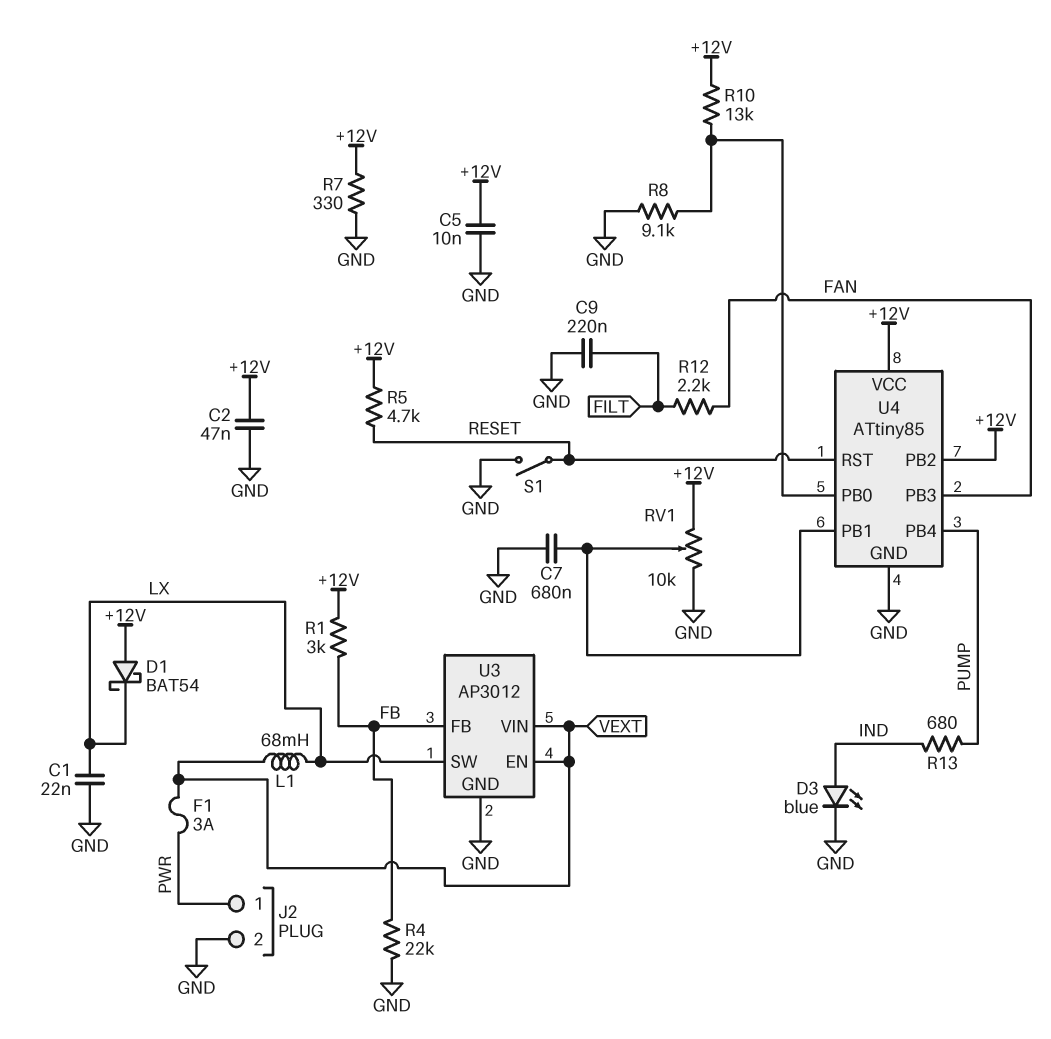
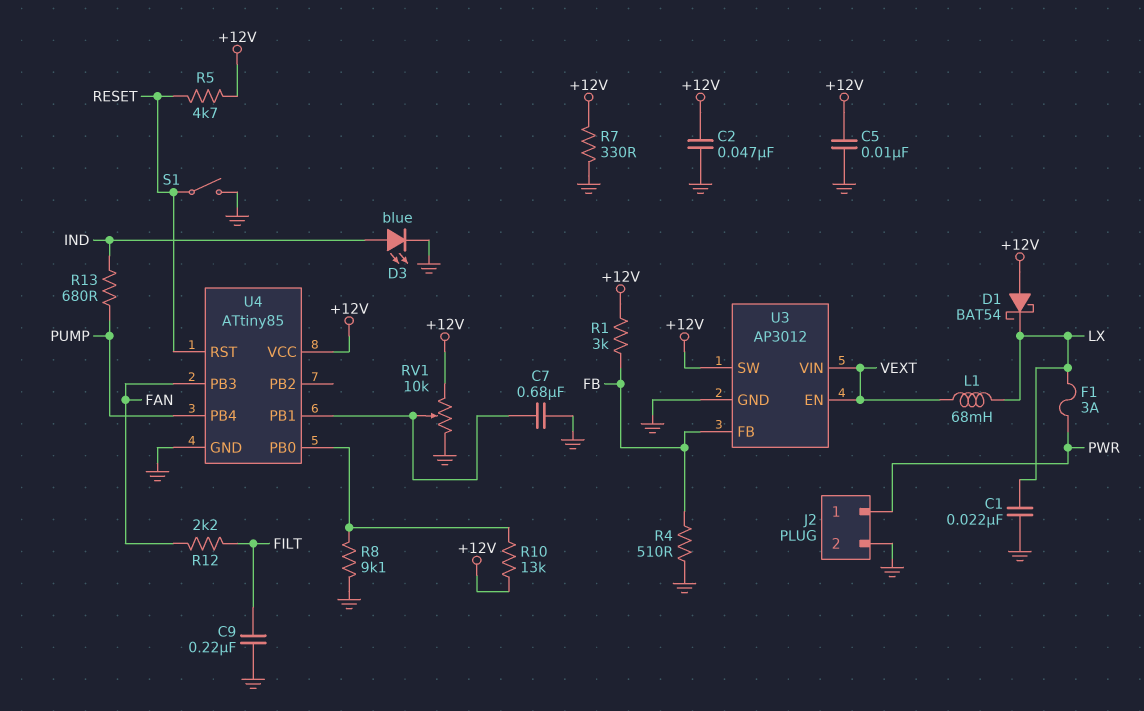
F1: 3A (PWR, VEXT) -> 3A (LX, PWR)
R4: 22k (FB, GND) -> 510 (FB, GND)
U3 pin SW: LX -> +12V
U4 pin PB2: +12V -> none

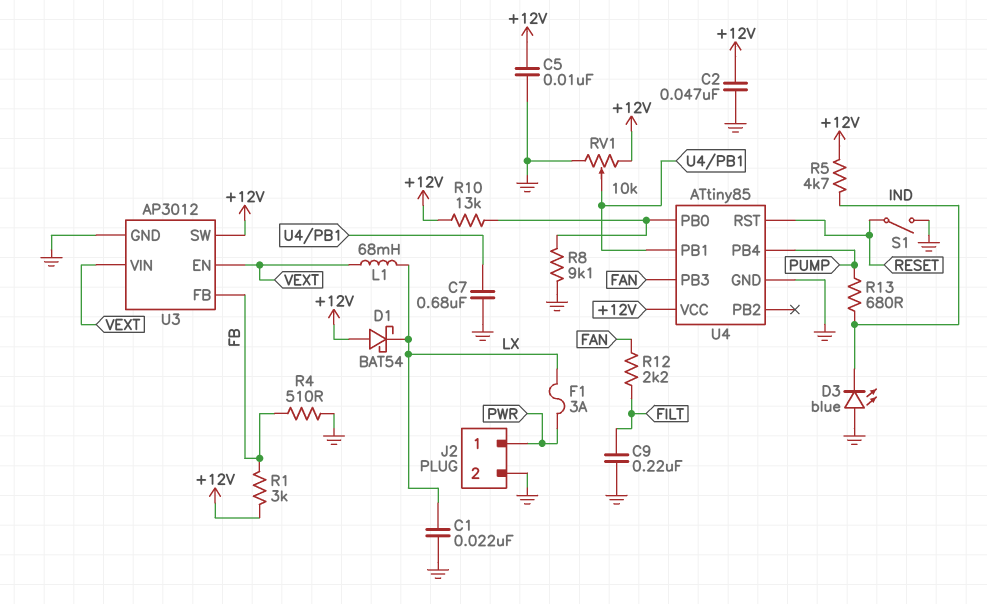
D3: LED blue (A IND, K GND) -> LED blue (A GND, K IND)
R5: 4.7k (+12V, RESET) -> 4.7k (+12V, IND)
R7: 330 (+12V, GND) -> none

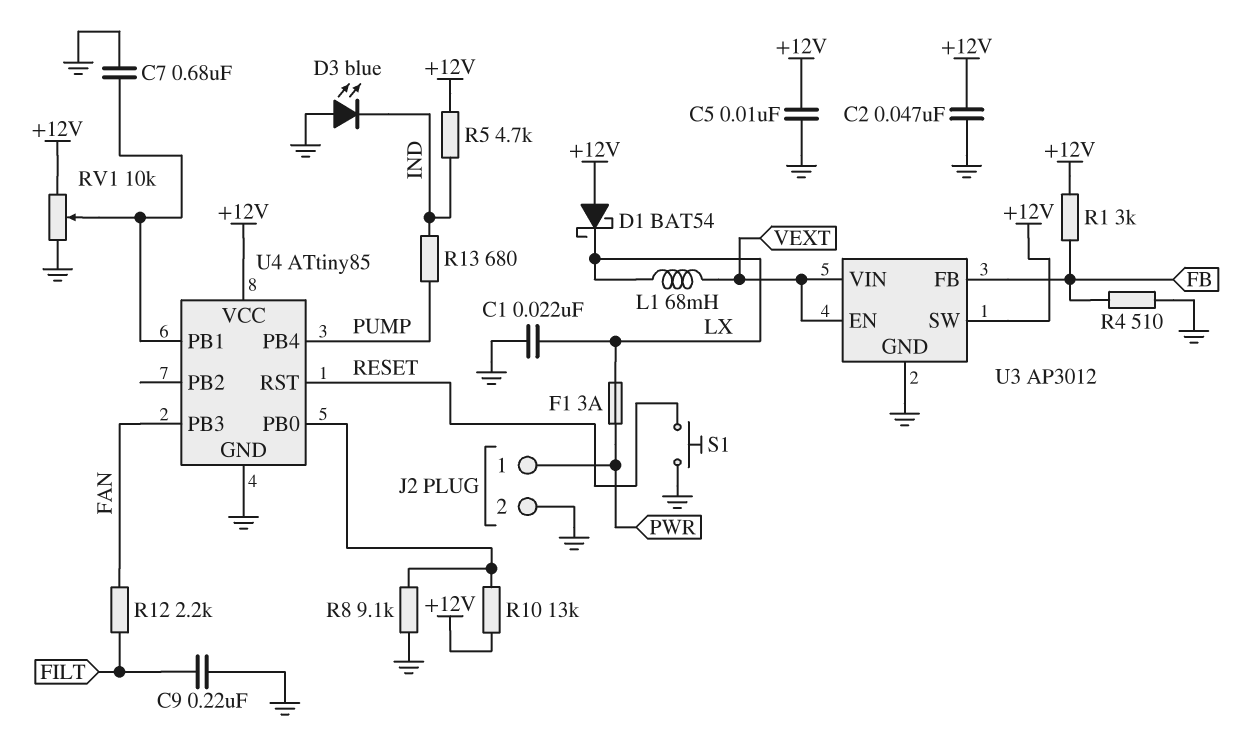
S1: switch (GND, RESET) -> button (GND, RESET)

